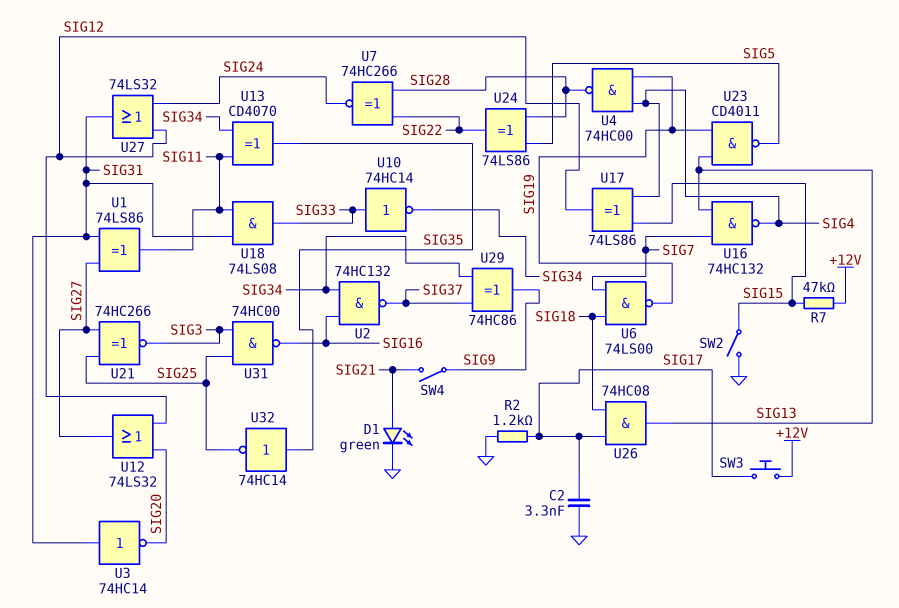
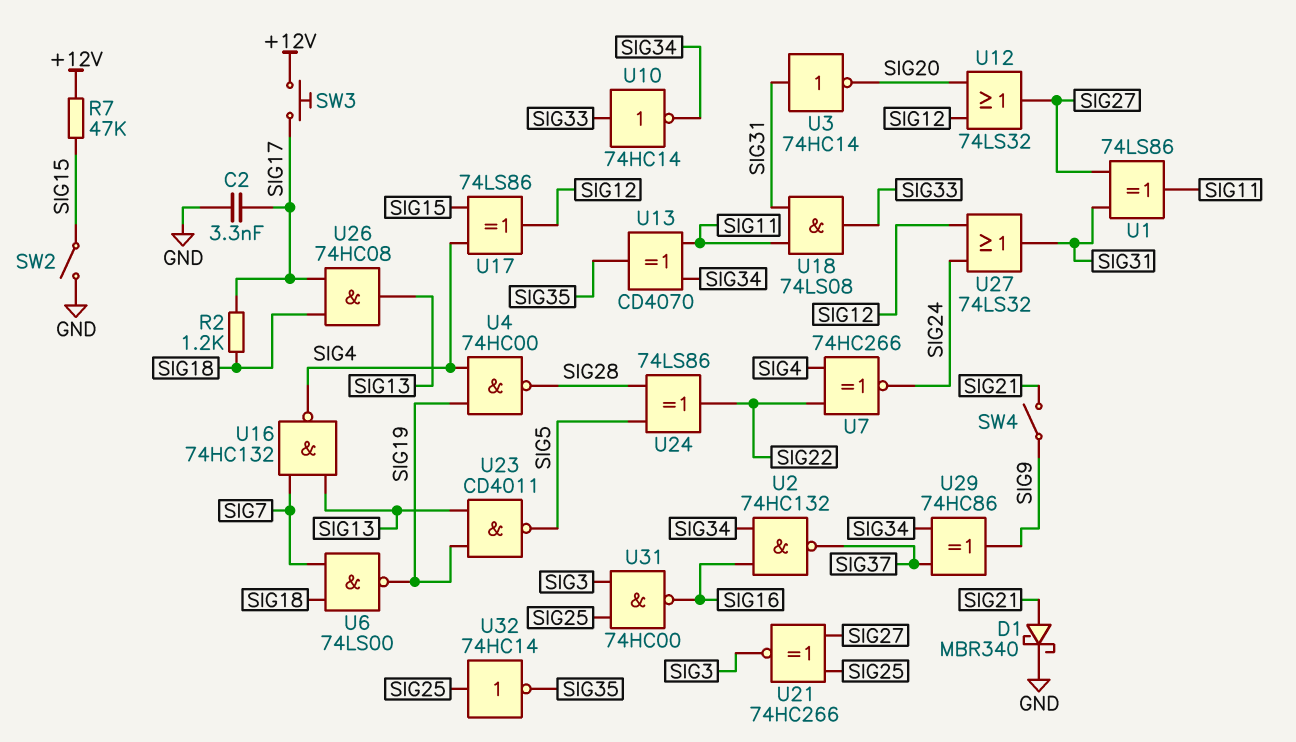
D1: LED green (A SIG21, K GND) -> schottky MBR340 (A SIG21, K GND)
R2: 1.2k (GND, SIG17) -> 1.2k (SIG17, SIG18)
U7: XNOR 74HC266 (in SIG22, in SIG28, out SIG24) -> XNOR 74HC266 (in SIG4, in SIG22, out SIG24)
U32: NOT 74HC14 (in SIG35, out SIG25) -> NOT 74HC14 (in SIG25, out SIG35)

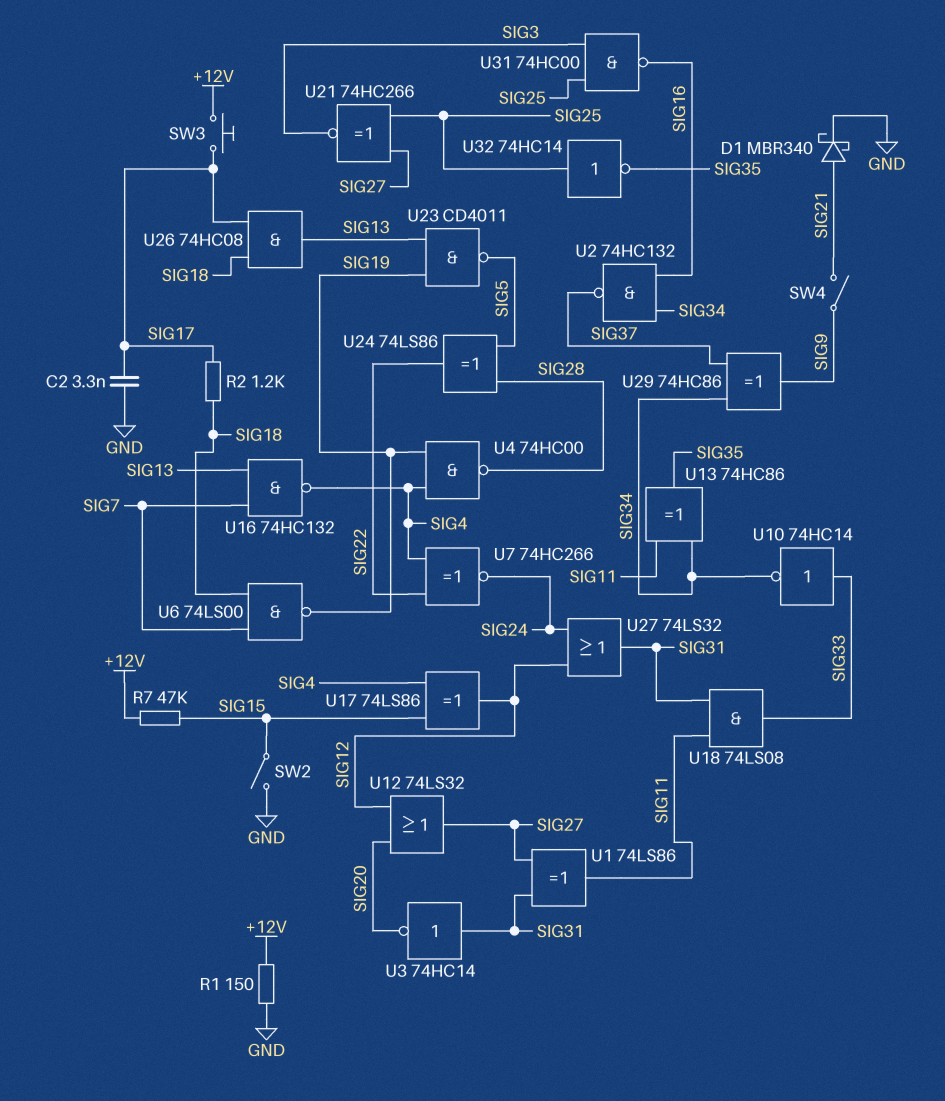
R1: none -> 150 (+12V, GND)
U13: XOR CD4070 (in SIG11, in SIG34, out SIG35) -> XOR 74HC86 (in SIG11, in SIG34, out SIG35)

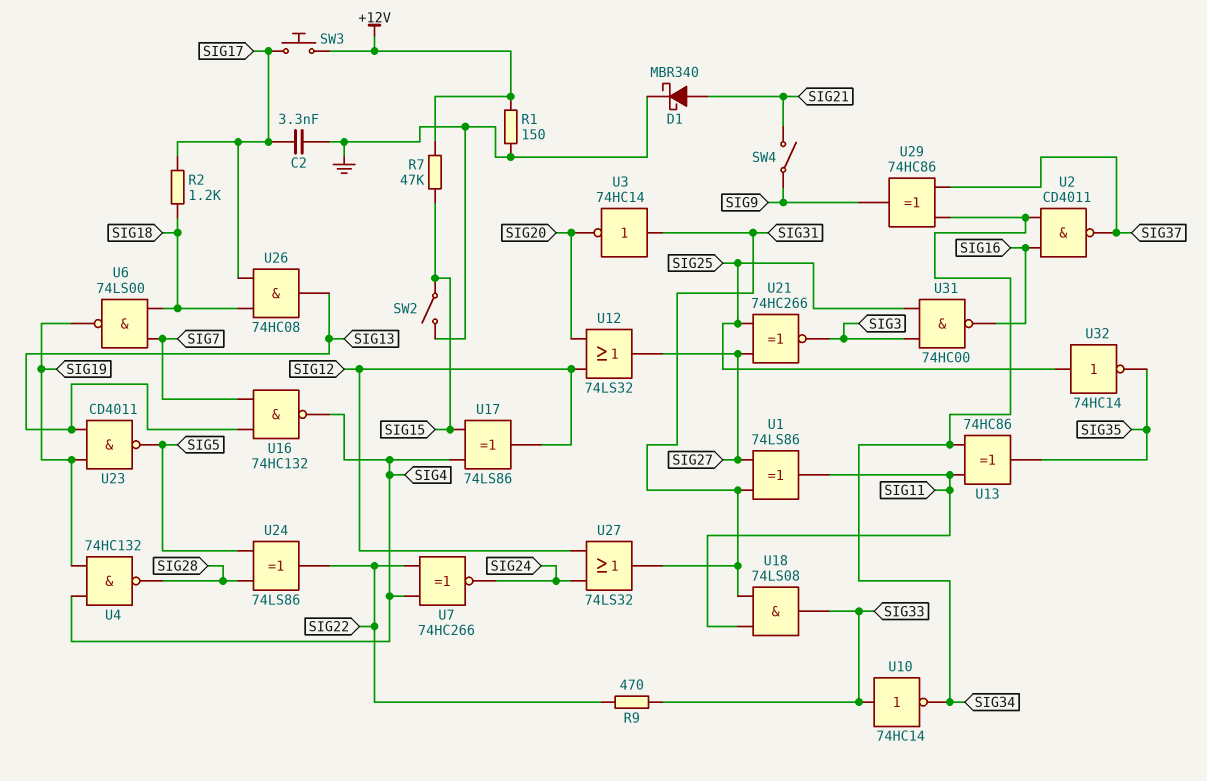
R9: none -> 470 (SIG22, SIG33)
U2: NAND 74HC132 (in SIG16, in SIG34, out SIG37) -> NAND CD4011 (in SIG16, in SIG34, out SIG37)
U4: NAND 74HC00 (in SIG4, in SIG19, out SIG28) -> NAND 74HC132 (in SIG4, in SIG19, out SIG28)

